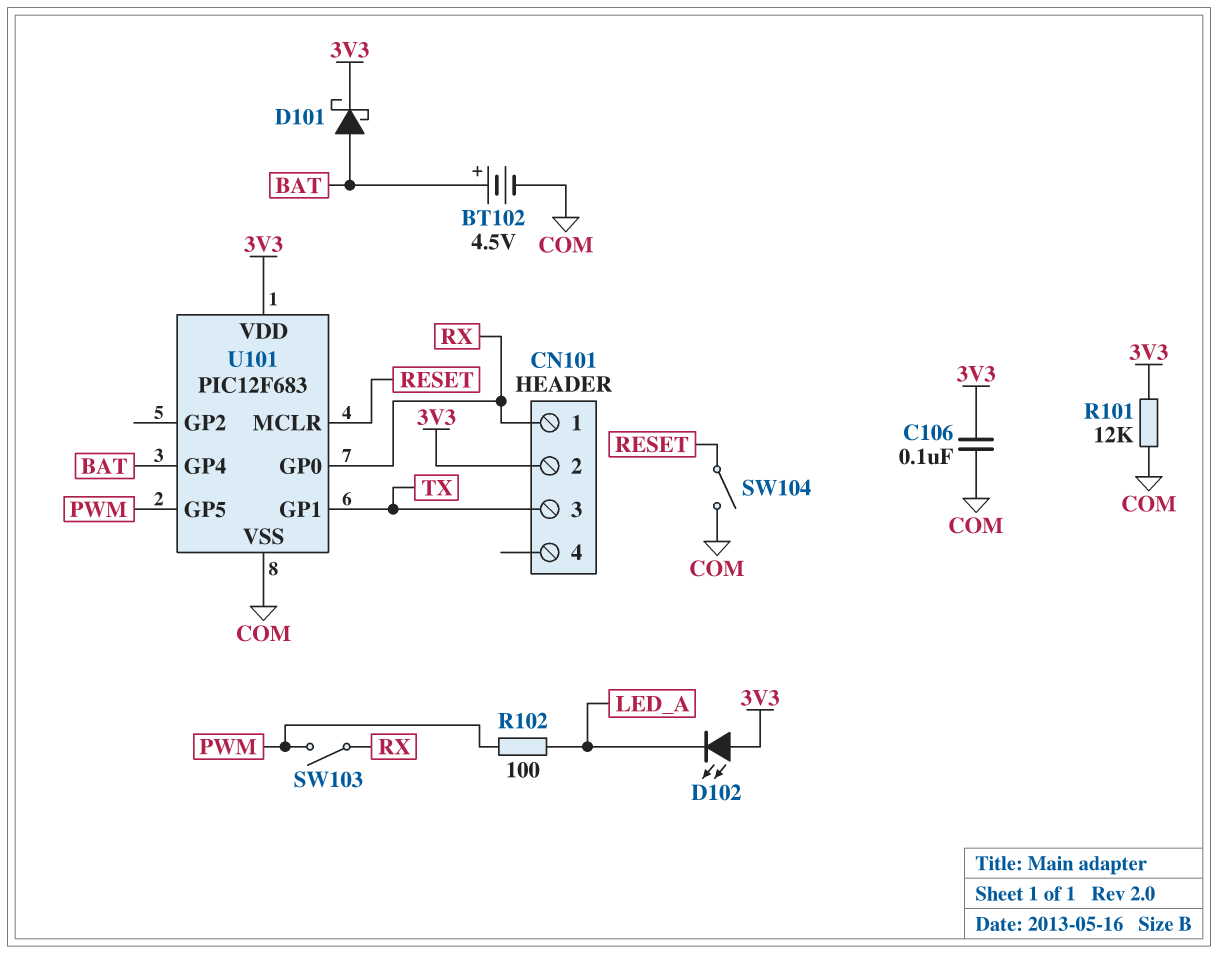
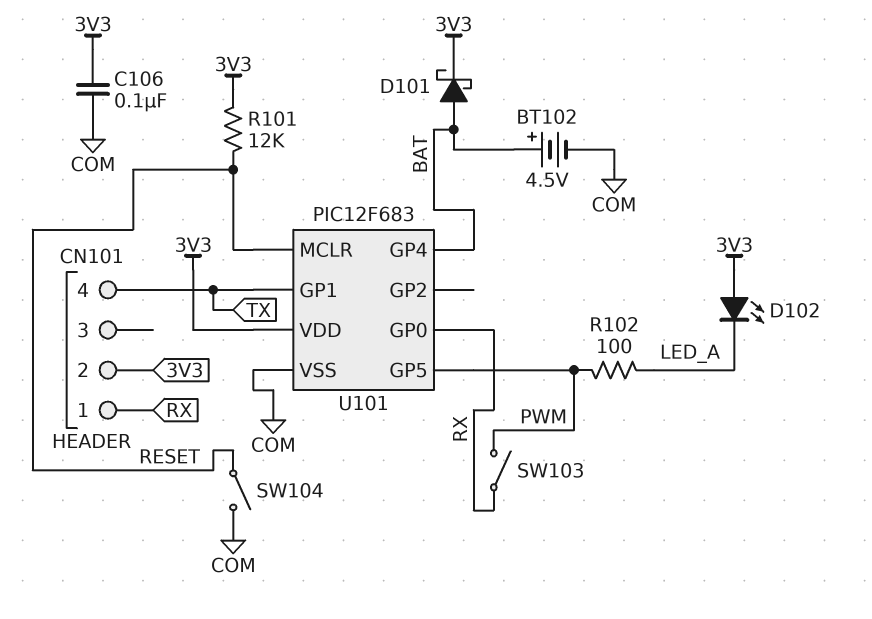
CN101 pin 3: TX -> none
CN101 pin 4: none -> TX
R101: 12k (3V3, COM) -> 12k (3V3, RESET)

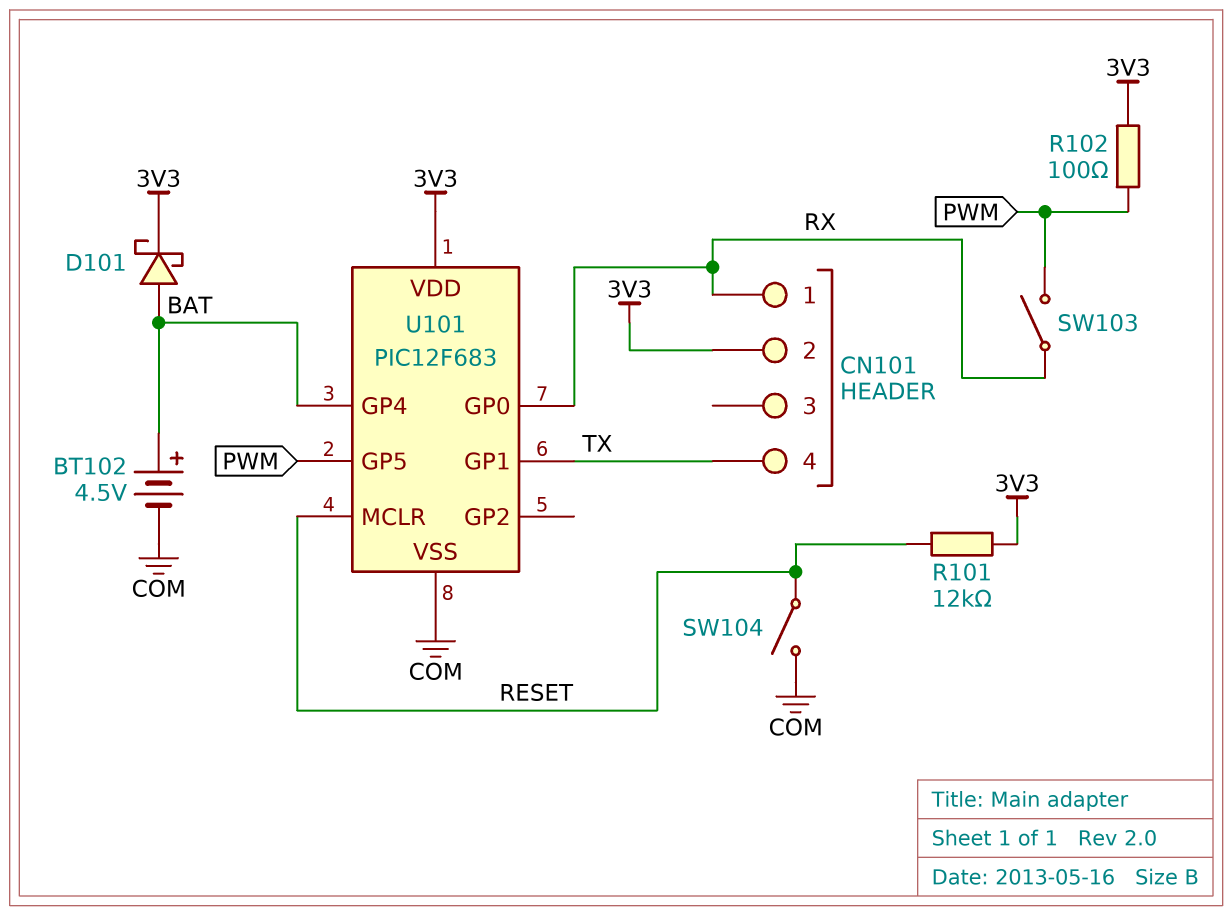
C106: 100nF (3V3, COM) -> none
D102: LED (A 3V3, K LED_A) -> none
R102: 100 (LED_A, PWM) -> 100 (3V3, PWM)

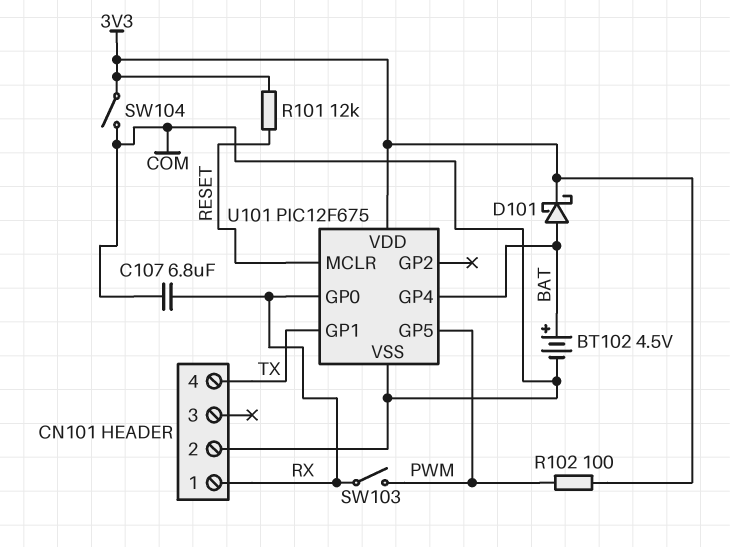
C107: none -> 6.8uF (COM, RX)
CN101 pin 2: 3V3 -> COM
SW104: switch (COM, RESET) -> switch (3V3, COM)
U101: PIC12F683 -> PIC12F675

